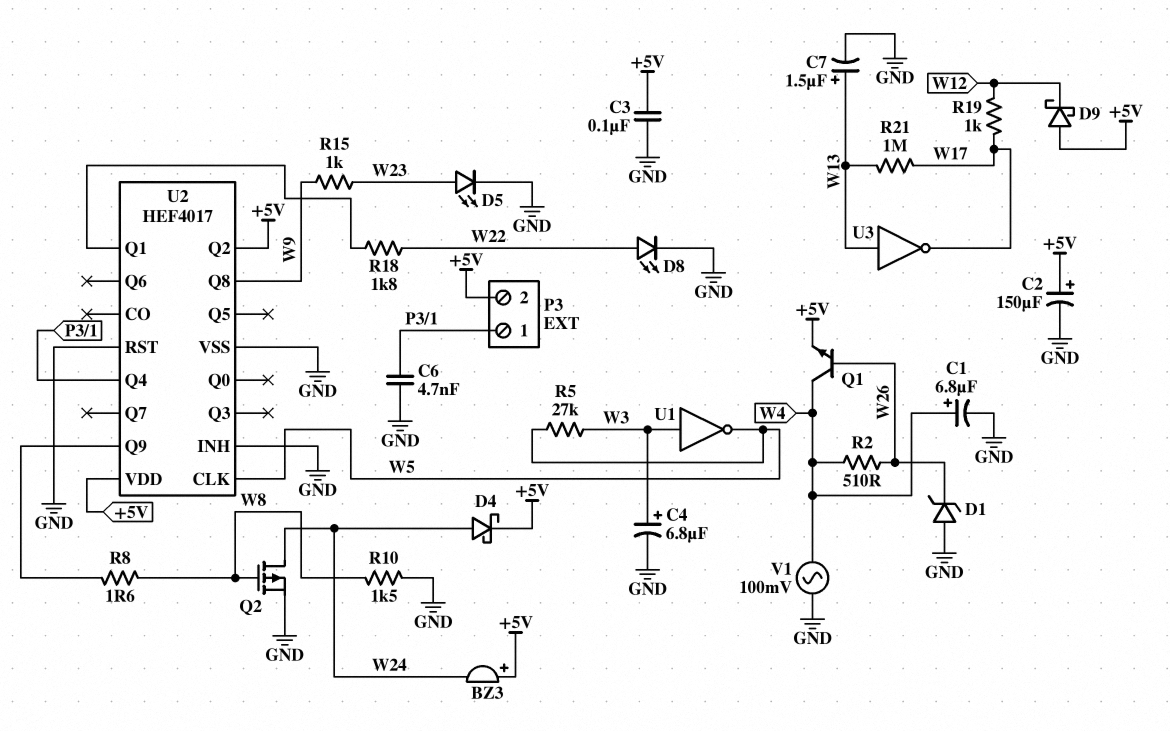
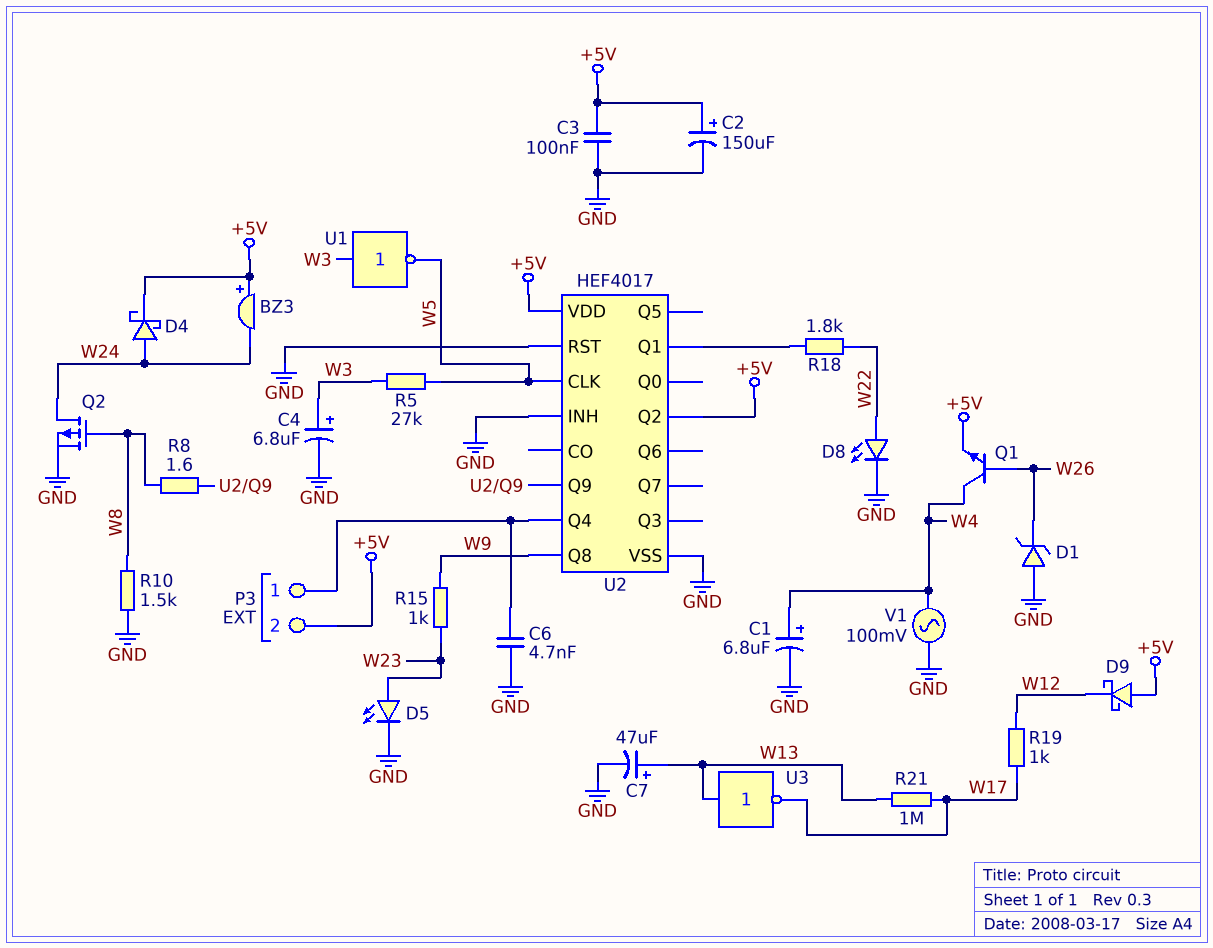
C7: 1.5uF (plus W13, minus GND) -> 47uF (plus W13, minus GND)
R2: 510 (W4, W26) -> none

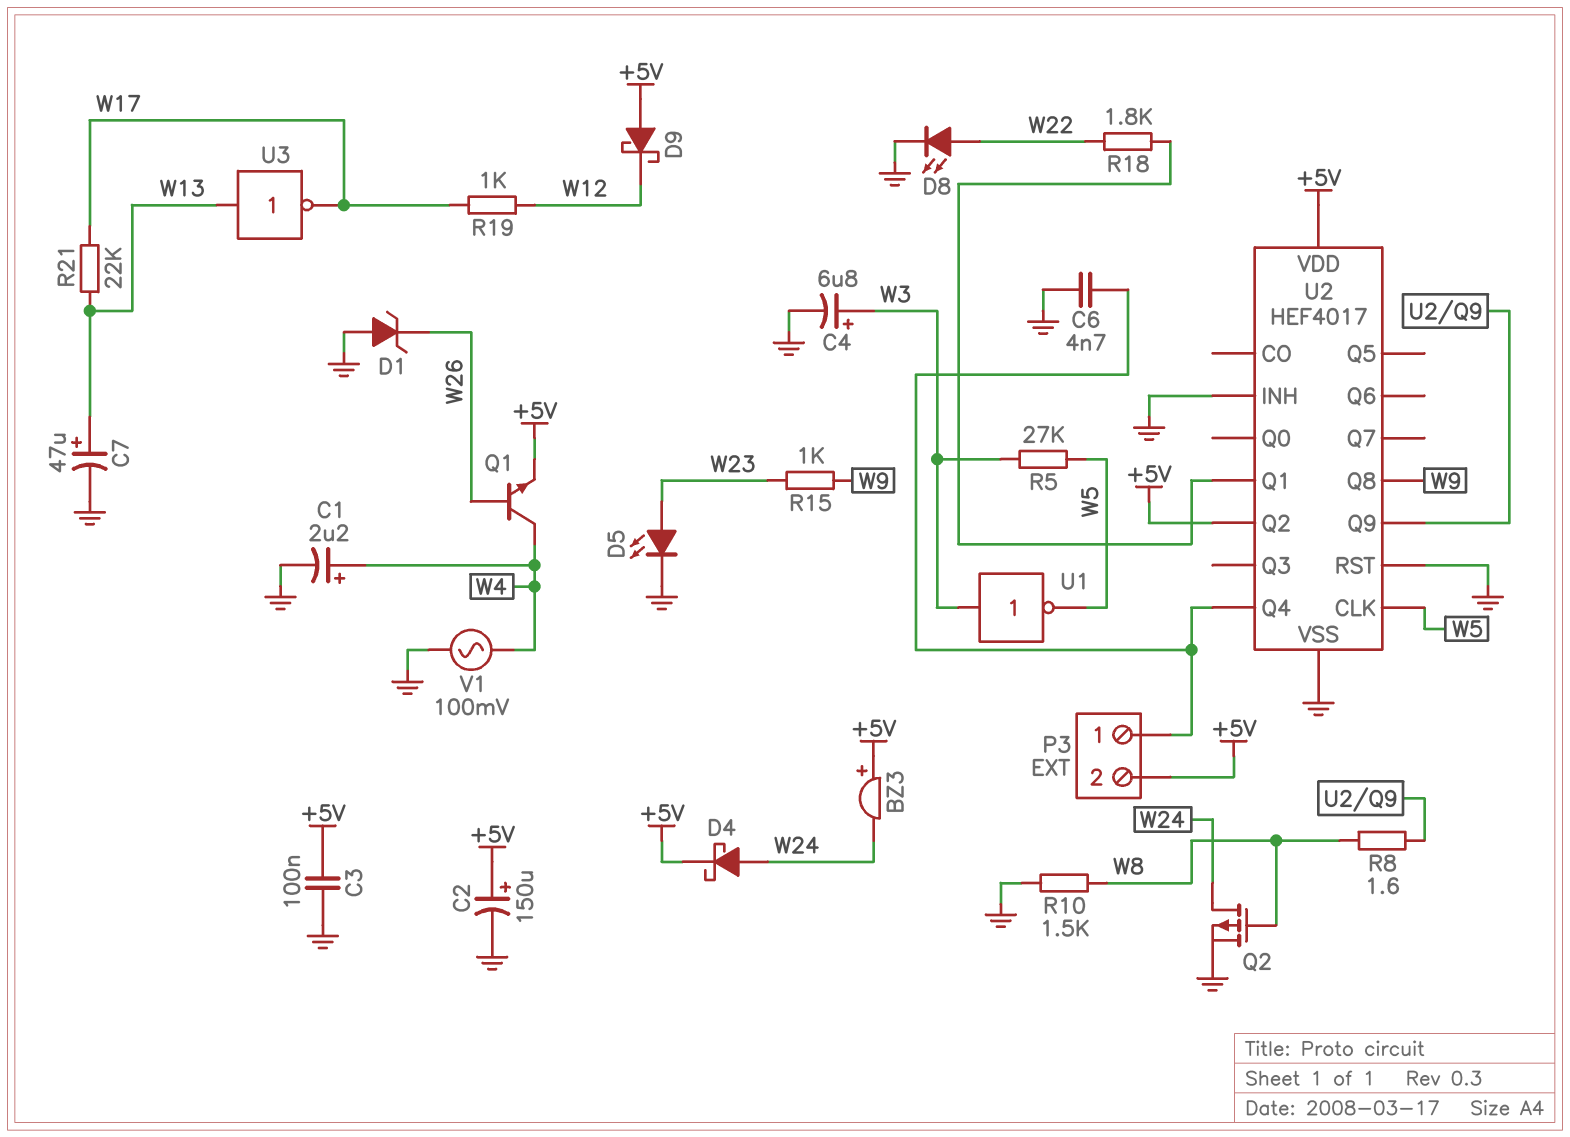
C1: 6.8uF (plus W4, minus GND) -> 2.2uF (plus W4, minus GND)
R21: 1M (W13, W17) -> 22k (W13, W17)

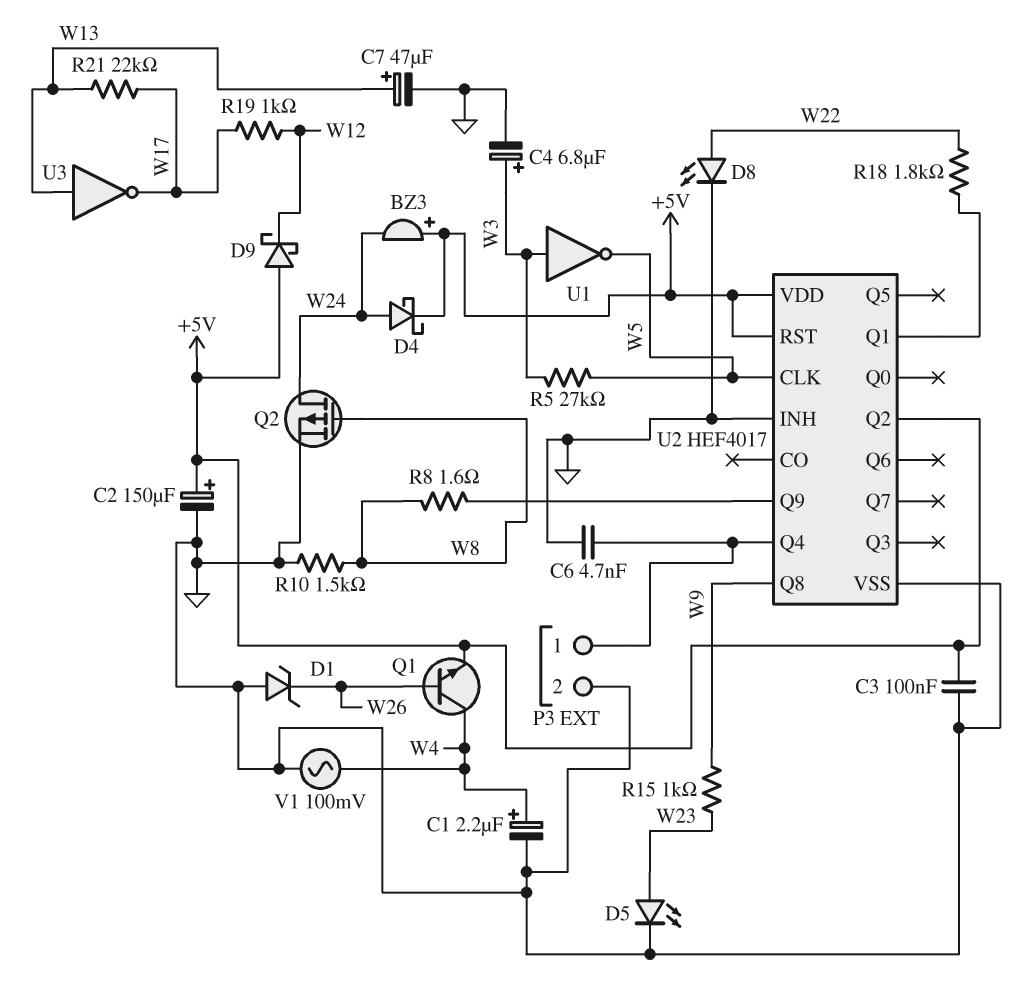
P3 pin 2: +5V -> GND
U2 pin RST: GND -> +5V

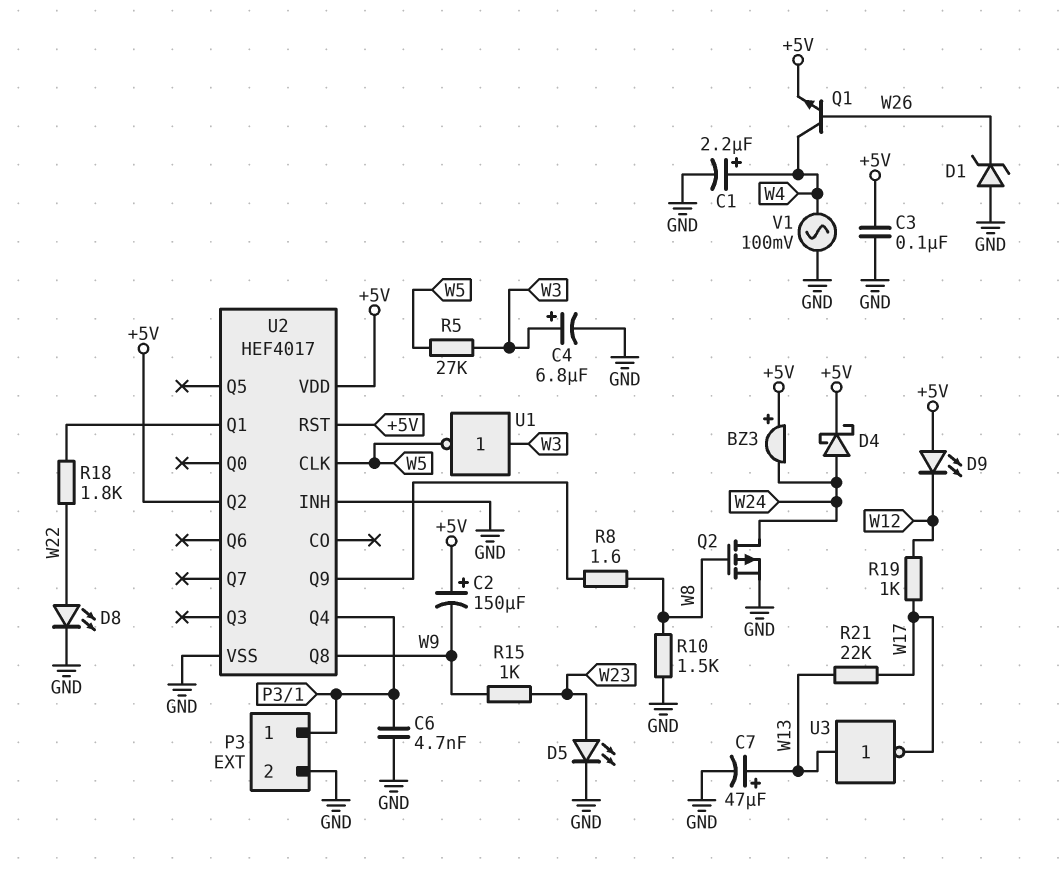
C2: 150uF (plus +5V, minus GND) -> 150uF (plus +5V, minus W9)
D9: schottky (A +5V, K W12) -> LED (A +5V, K W12)

